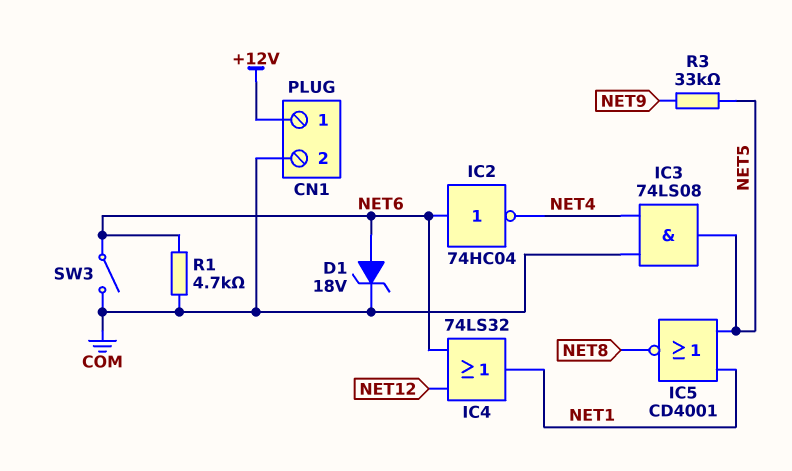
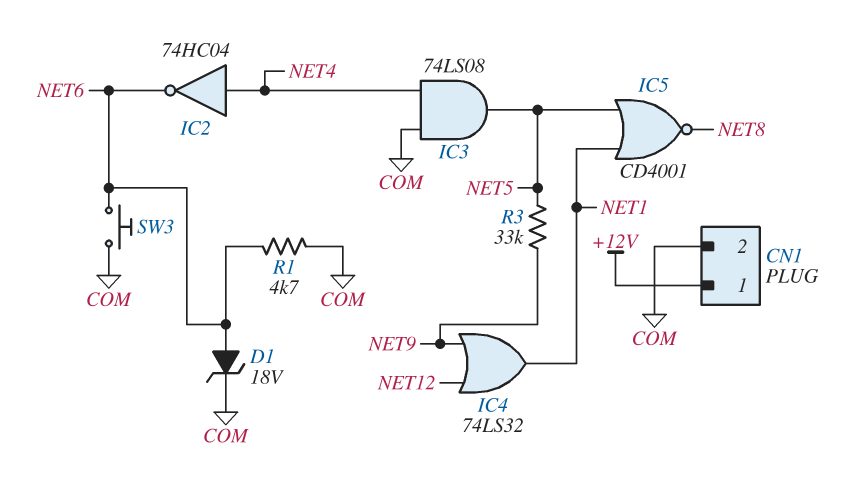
IC2: NOT 74HC04 (in NET6, out NET4) -> NOT 74HC04 (in NET4, out NET6)
IC4: OR 74LS32 (in NET6, in NET12, out NET1) -> OR 74LS32 (in NET9, in NET12, out NET1)
SW3: switch (COM, NET6) -> button (COM, NET6)

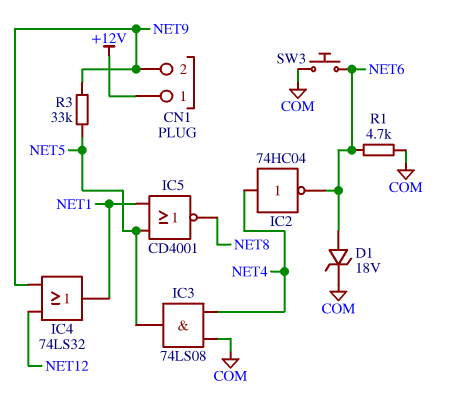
CN1 pin 2: COM -> NET9

